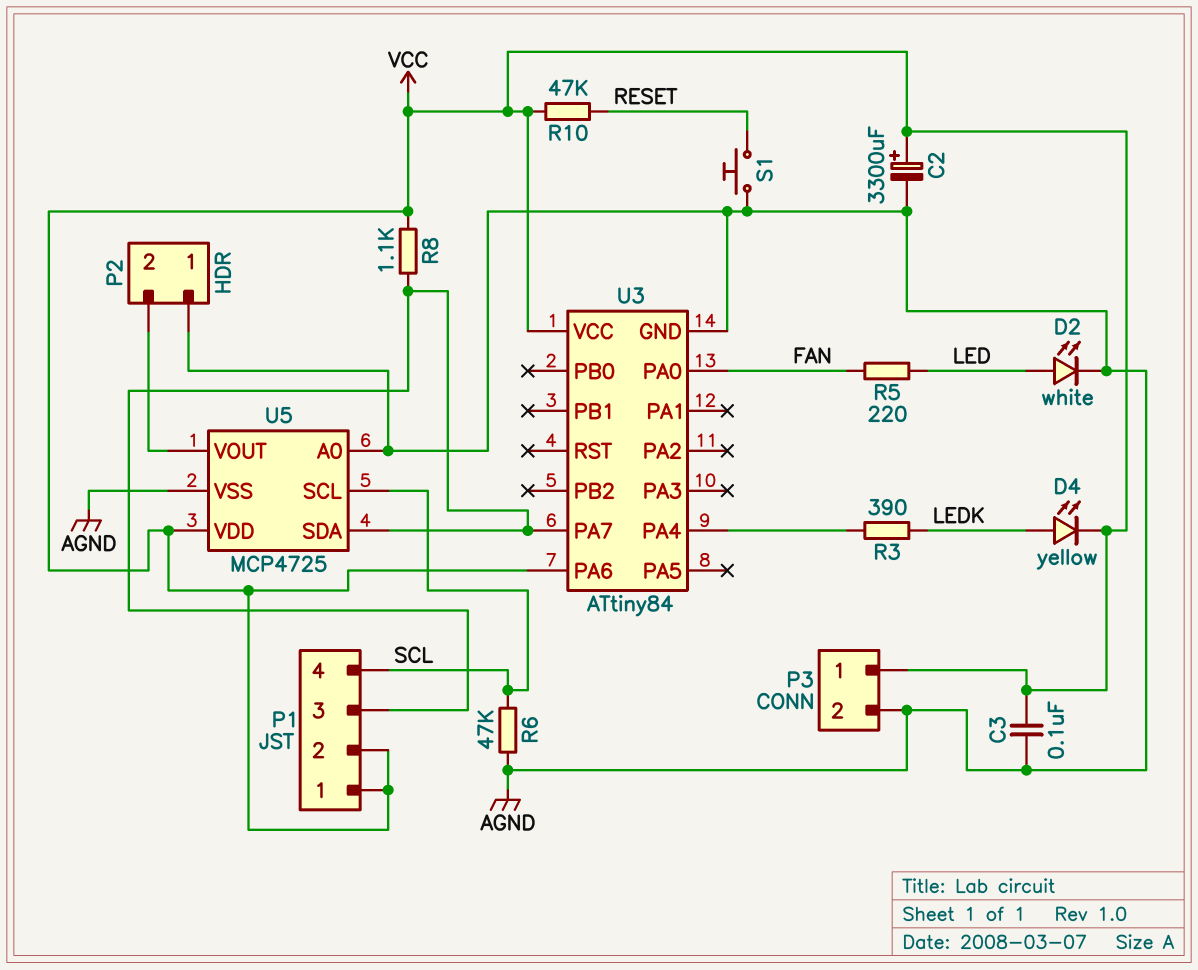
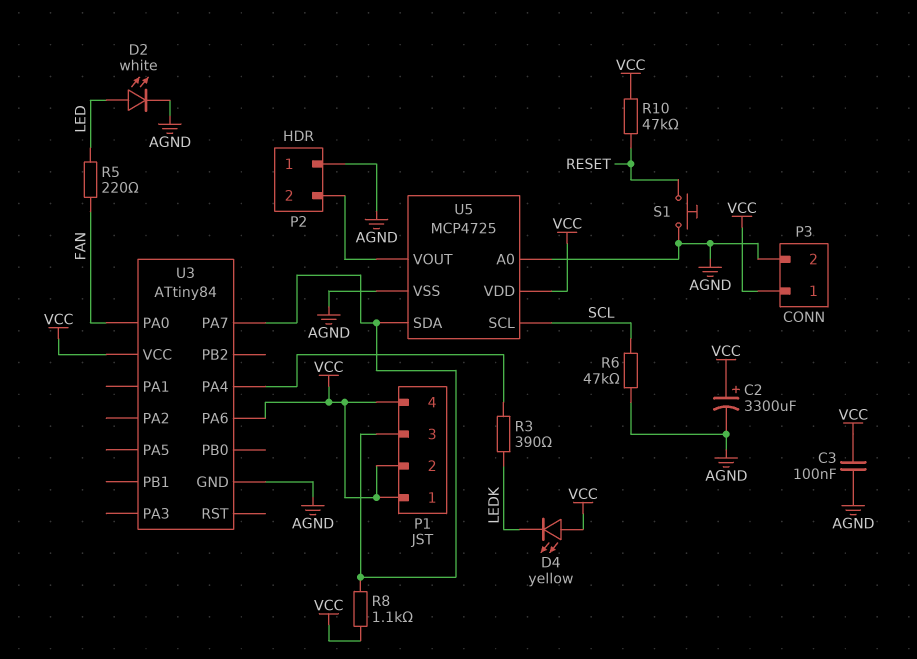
D4: LED yellow (A LEDK, K VCC) -> LED yellow (A VCC, K LEDK)
P1 pin 4: SCL -> VCC

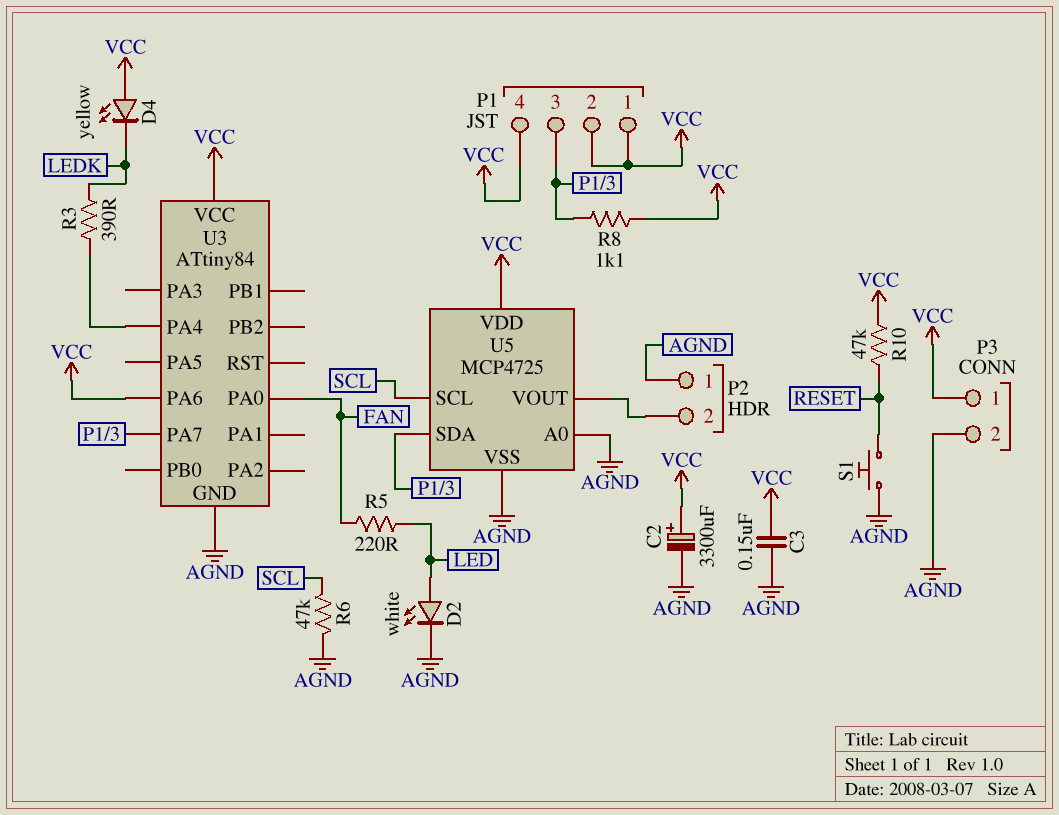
C3: 100nF (AGND, VCC) -> 150nF (AGND, VCC)

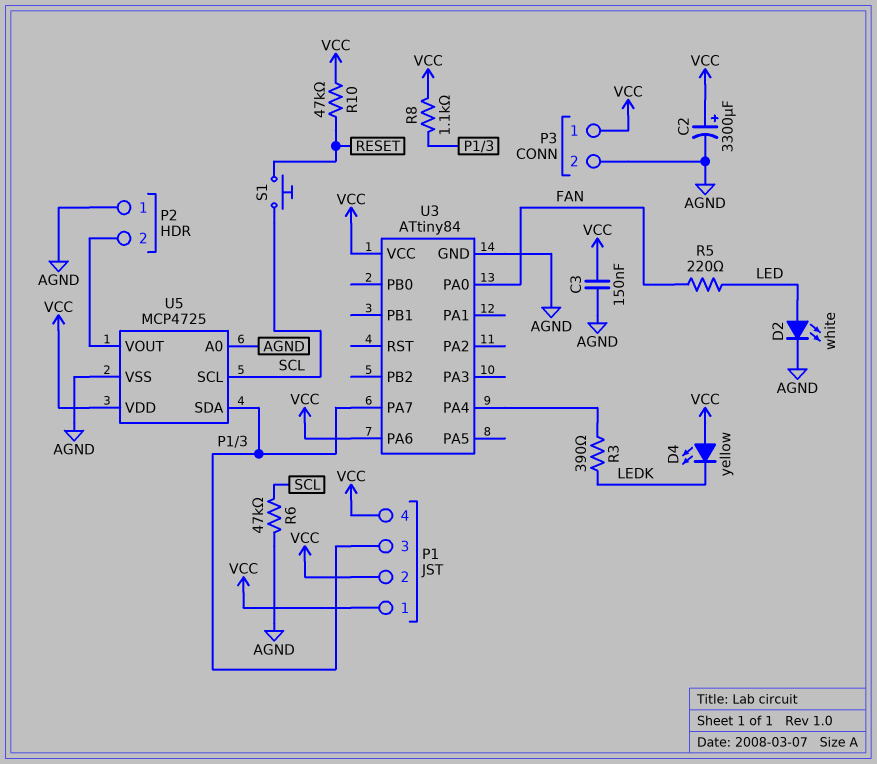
S1: button (AGND, RESET) -> button (RESET, SCL)

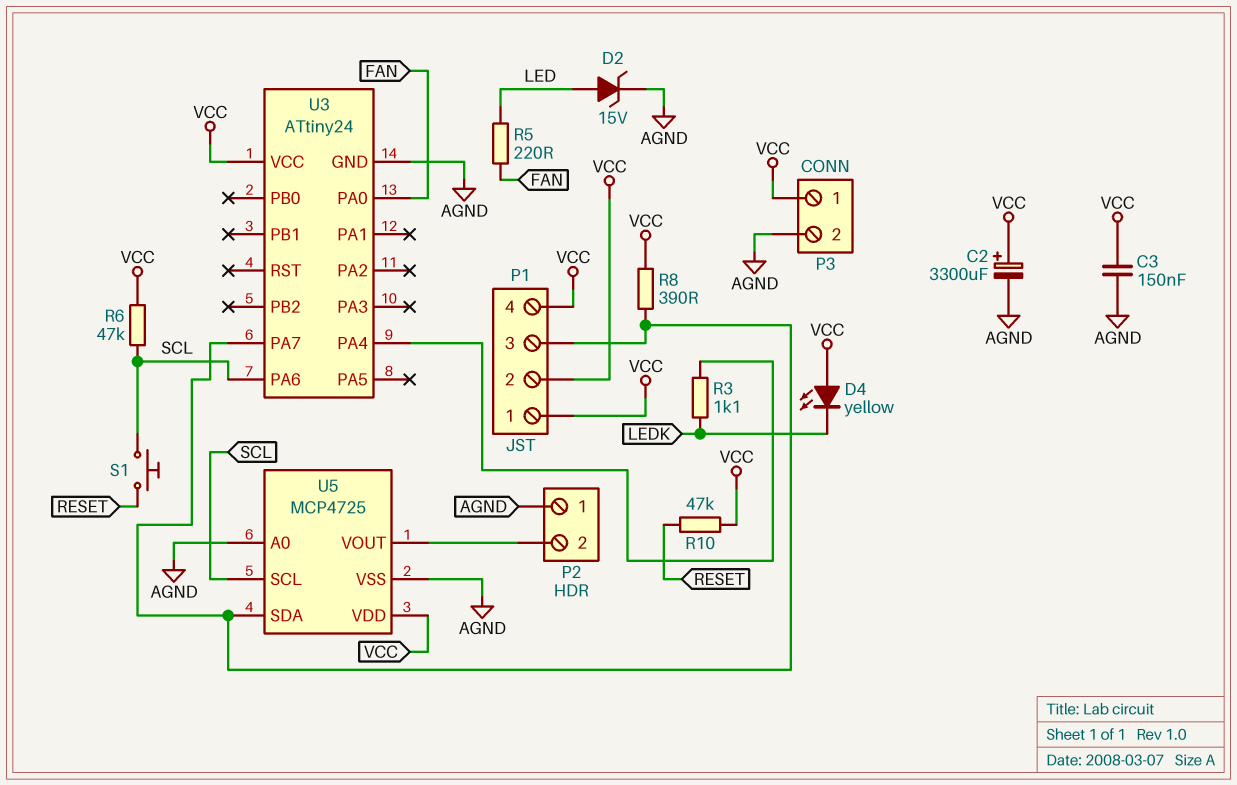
D2: LED white (A LED, K AGND) -> zener 15V (A LED, K AGND)
R3: 390 (LEDK, U3/PA4) -> 1.1k (LEDK, U3/PA4)
R6: 47k (AGND, SCL) -> 47k (SCL, VCC)
R8: 1.1k (P1/3, VCC) -> 390 (P1/3, VCC)
U3: ATtiny84 -> ATtiny24
U3 pin PA6: VCC -> SCL

